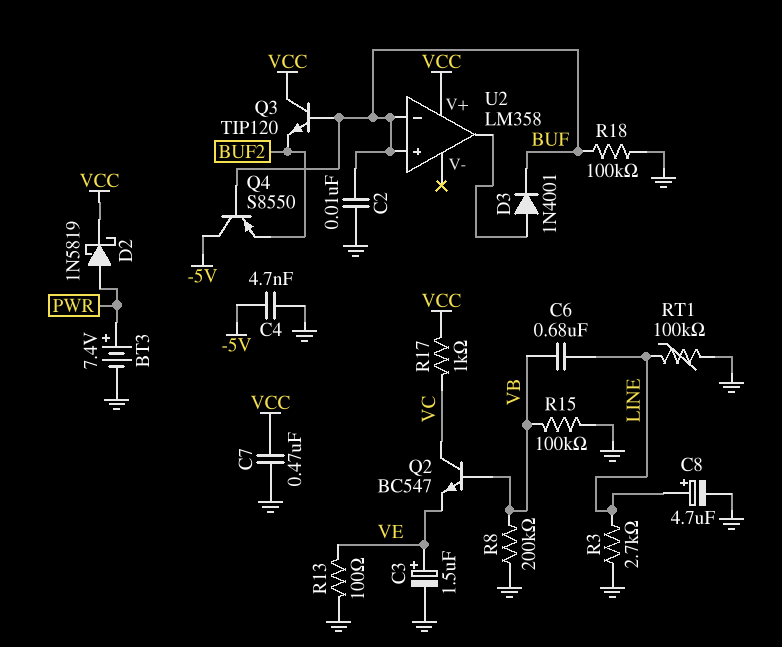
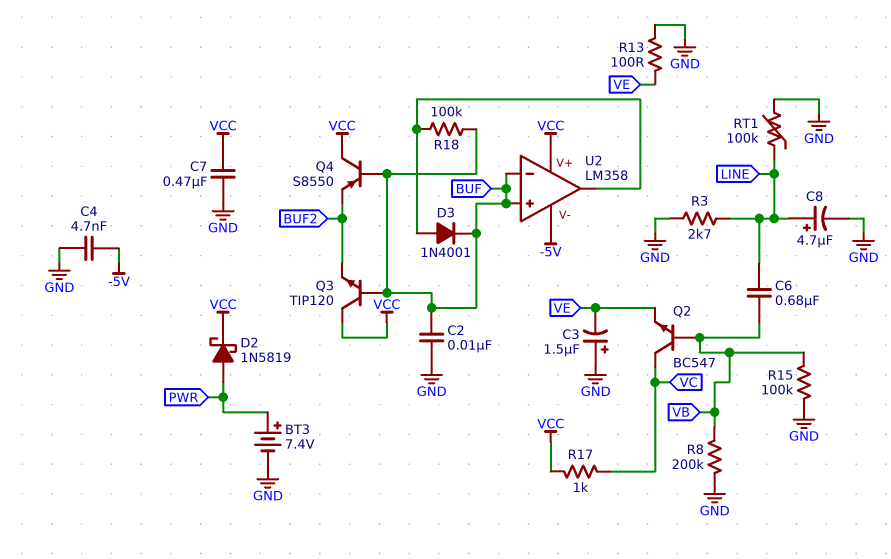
C3: 1.5uF (plus VE, minus GND) -> 1.5uF (plus GND, minus VE)
Q4: PNP S8550 (B BUF, C -5V, E BUF2) -> PNP S8550 (B BUF, C VCC, E BUF2)
R18: 100k (BUF, GND) -> 100k (BUF, U2/out)
U2 pin V-: none -> -5V

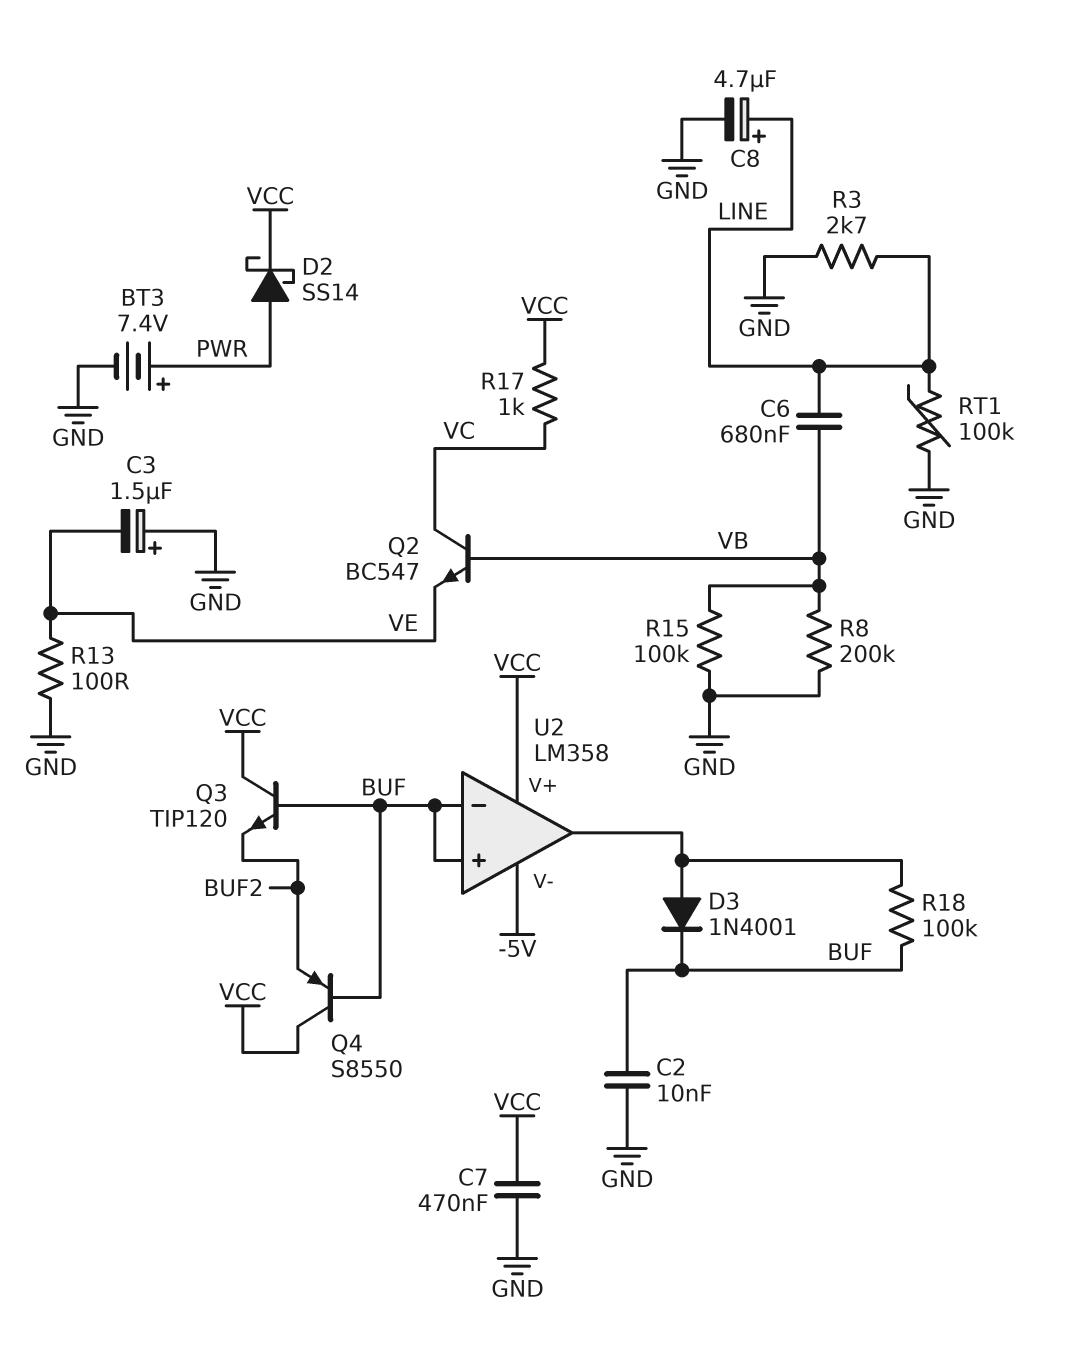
C4: 4.7nF (-5V, GND) -> none
D2: schottky 1N5819 (A PWR, K VCC) -> schottky SS14 (A PWR, K VCC)

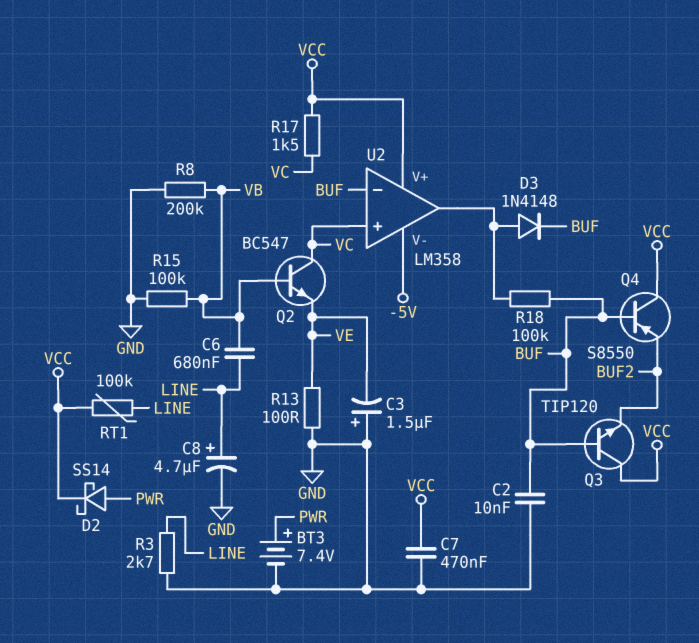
D3: diode 1N4001 (A U2/out, K BUF) -> diode 1N4148 (A U2/out, K BUF)
R17: 1k (VC, VCC) -> 1.5k (VC, VCC)
RT1: 100k (GND, LINE) -> 100k (LINE, VCC)
U2 pin in+: BUF -> VC

